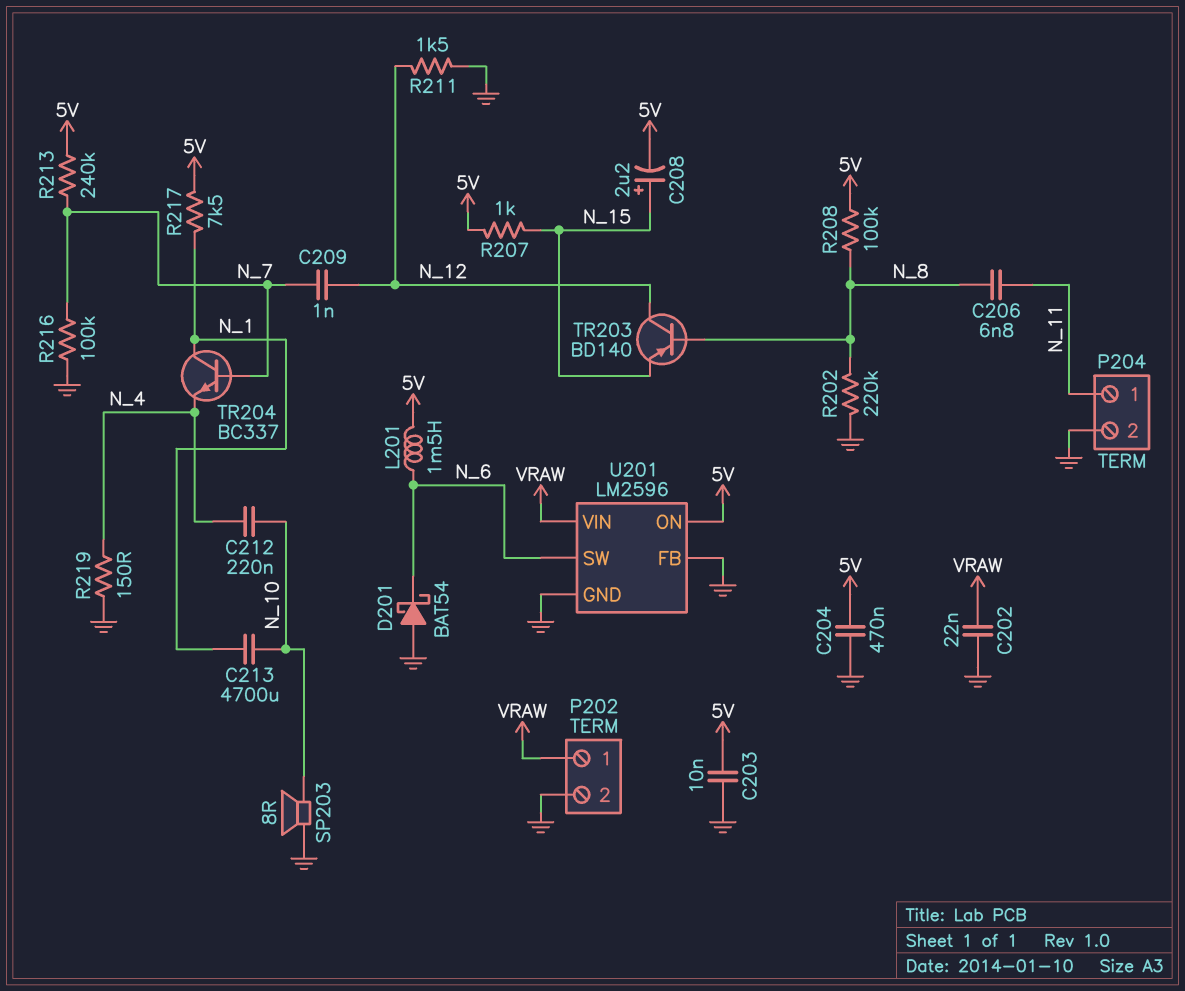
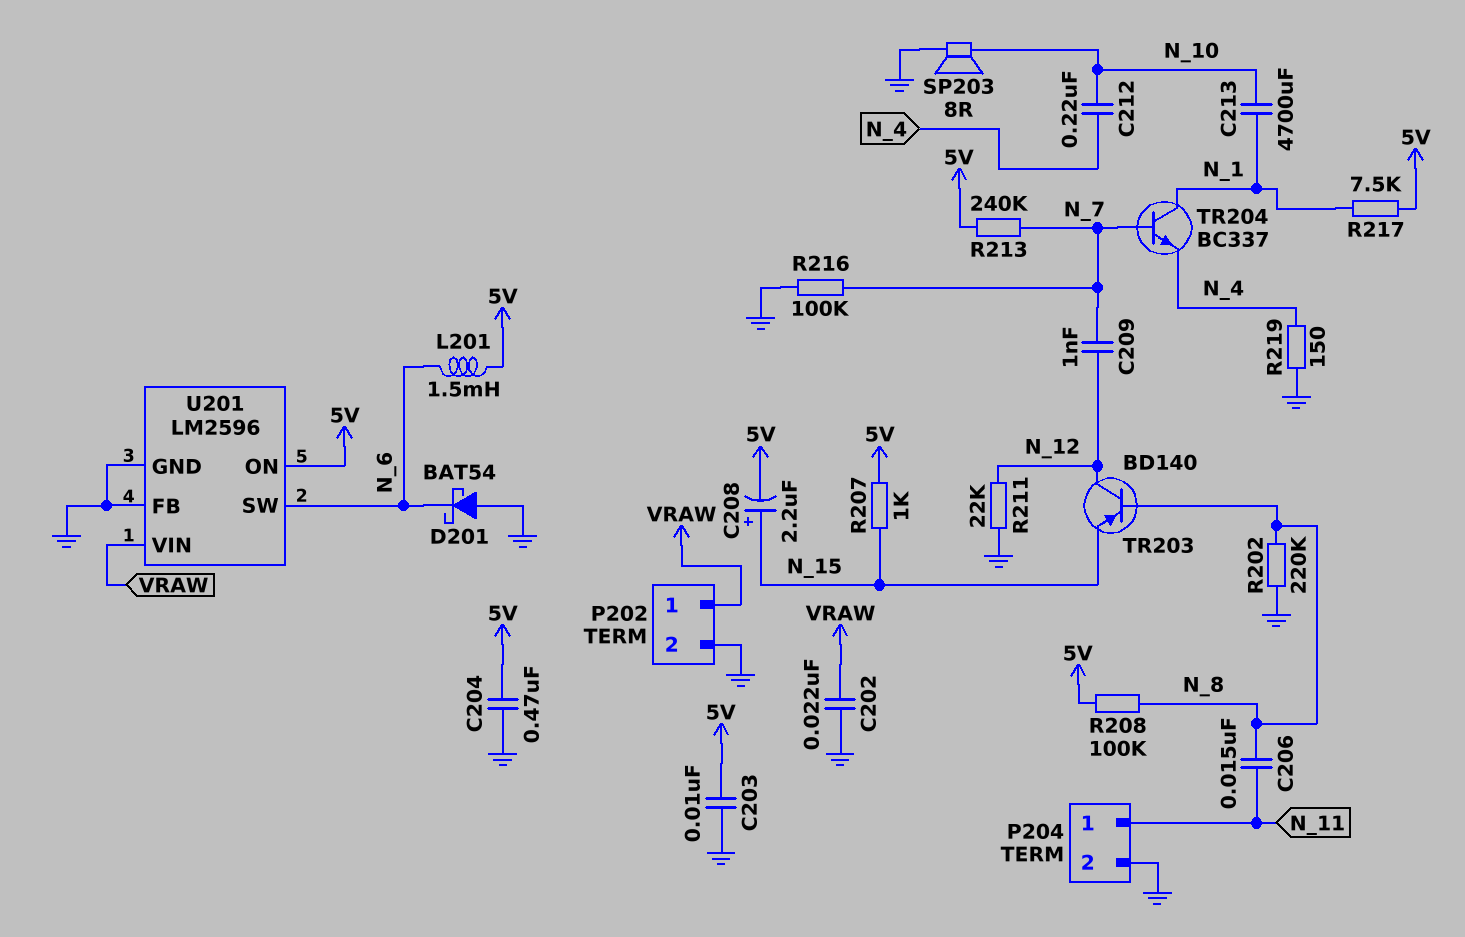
C206: 6.8nF (N_8, N_11) -> 15nF (N_8, N_11)
R211: 1.5k (GND, N_12) -> 22k (GND, N_12)

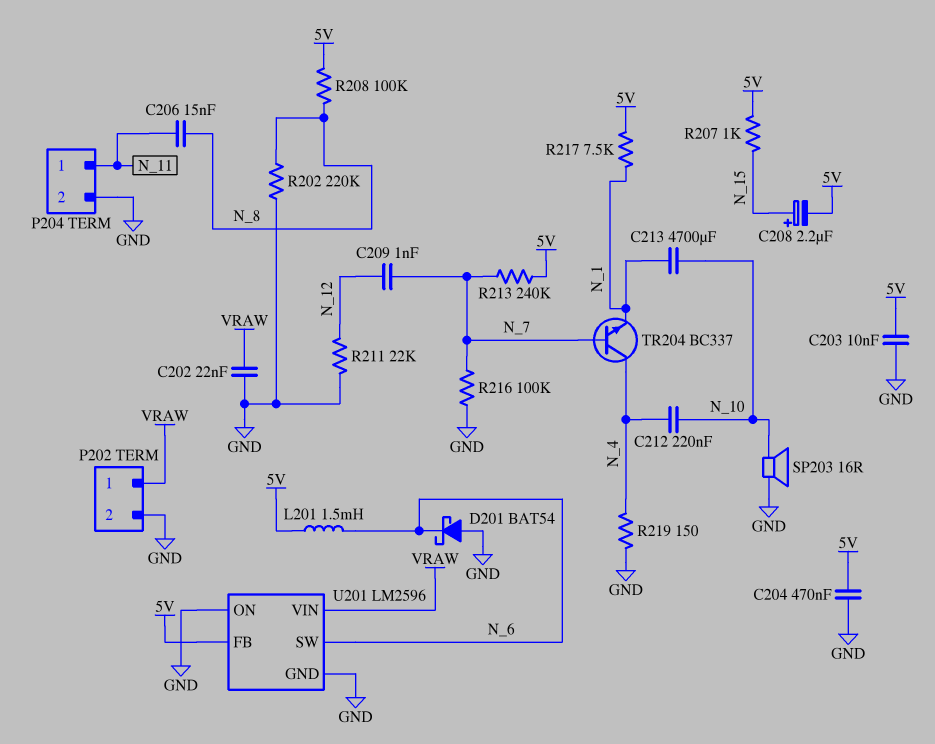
SP203: speaker 8R (GND, N_10) -> speaker 16R (GND, N_10)
TR203: PNP BD140 (B N_8, C N_12, E N_15) -> none
TR204: NPN BC337 (B N_7, C N_1, E N_4) -> NPN BC337 (B N_7, C N_4, E N_1)
U201 pin FB: GND -> 5V
U201 pin ON: 5V -> GND

